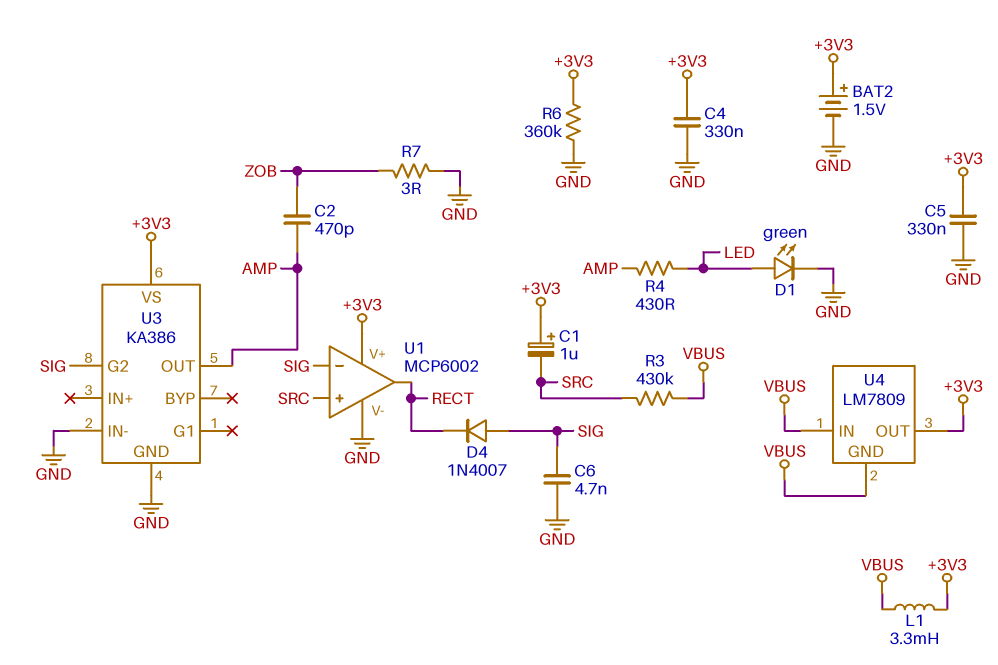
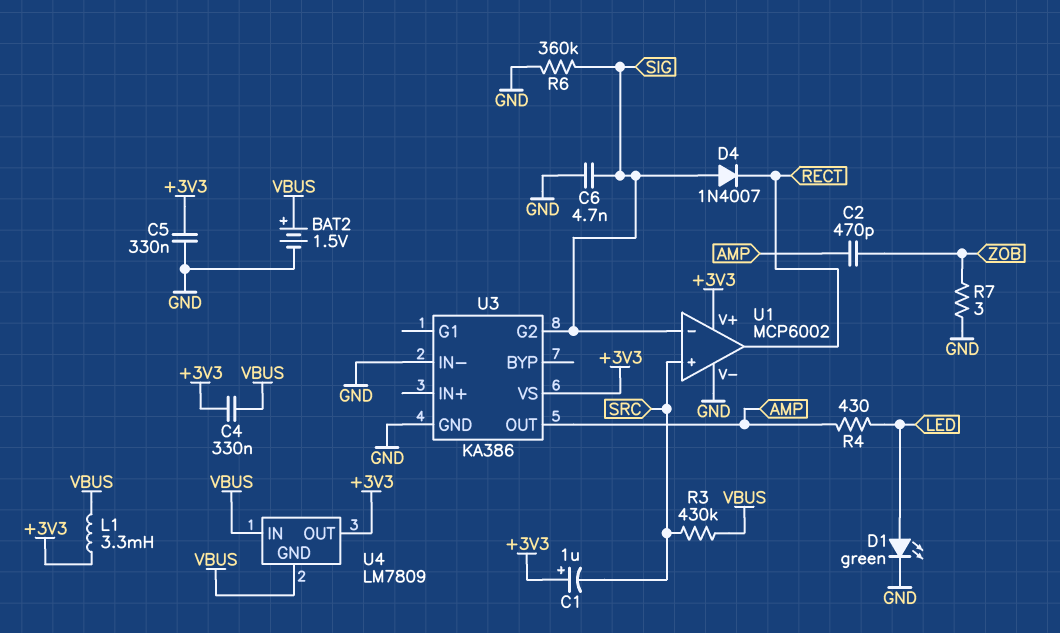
BAT2: 1.5V (plus +3V3, minus GND) -> 1.5V (plus VBUS, minus GND)
C4: 330nF (+3V3, GND) -> 330nF (+3V3, VBUS)
R6: 360k (+3V3, GND) -> 360k (GND, SIG)

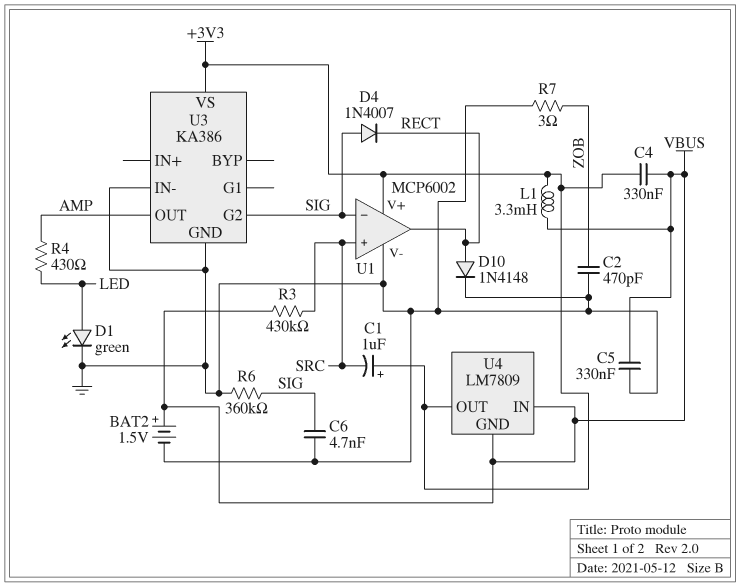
C2: 470pF (AMP, ZOB) -> 470pF (GND, ZOB)
C5: 330nF (+3V3, GND) -> 330nF (GND, VBUS)
D10: none -> diode 1N4148 (A RECT, K GND)

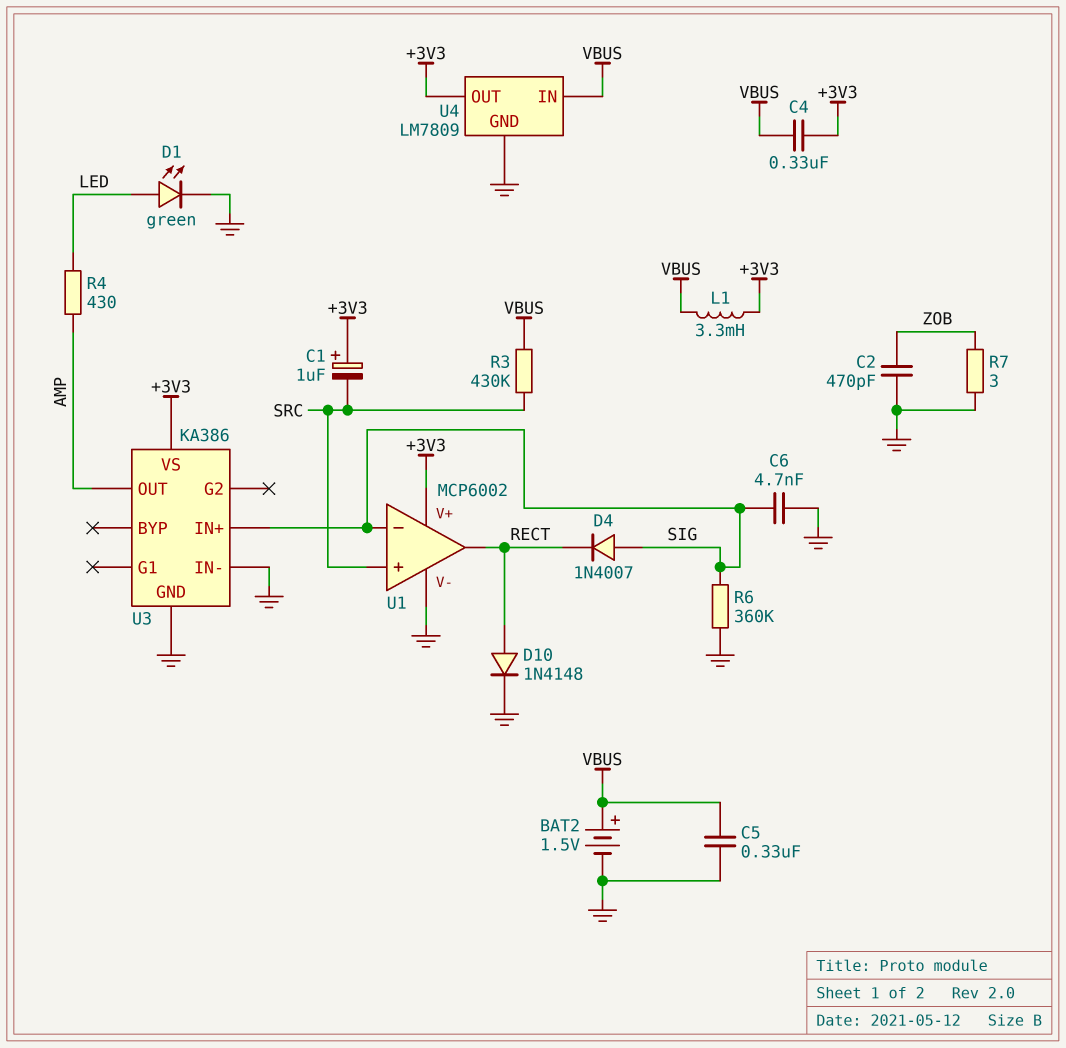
U3 pin G2: SIG -> none
U3 pin IN+: none -> SIG
U4 pin GND: VBUS -> GND

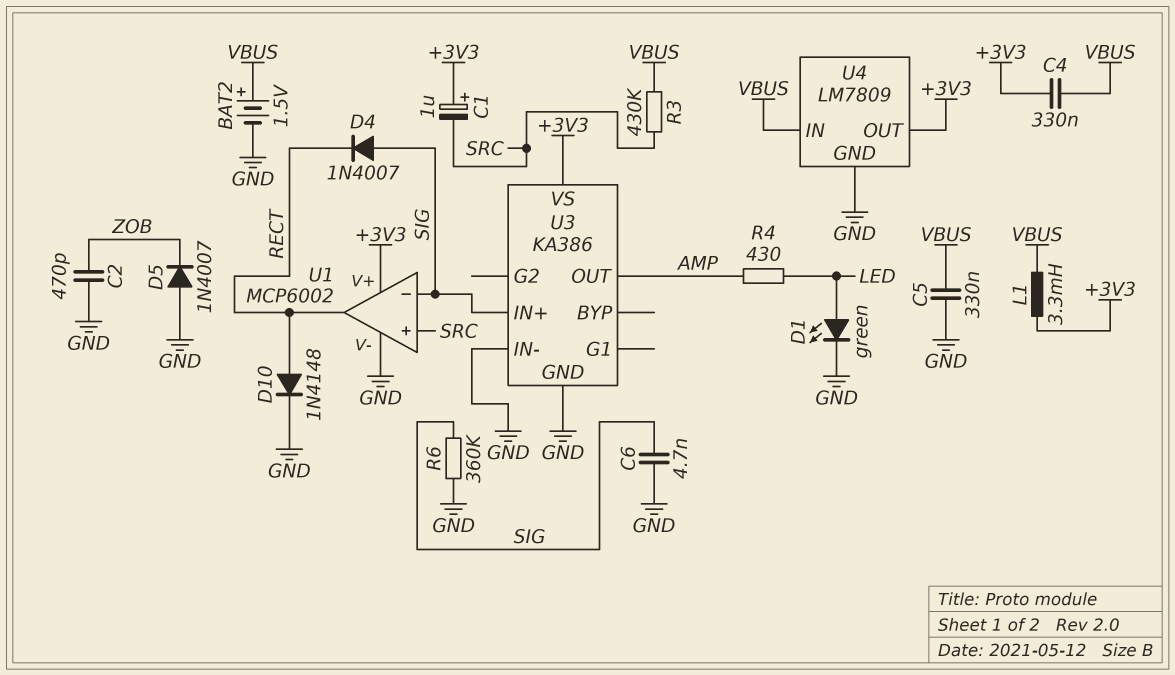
D5: none -> diode 1N4007 (A GND, K ZOB)
R7: 3 (GND, ZOB) -> none

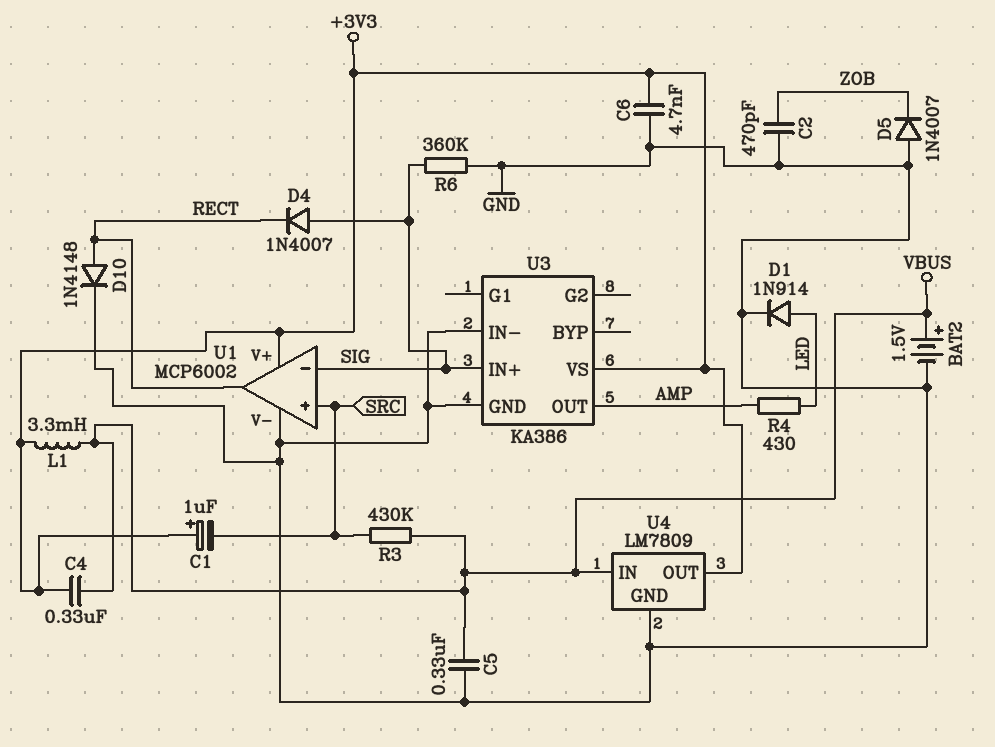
C6: 4.7nF (GND, SIG) -> 4.7nF (+3V3, GND)
D1: LED green (A LED, K GND) -> diode 1N914 (A LED, K GND)

